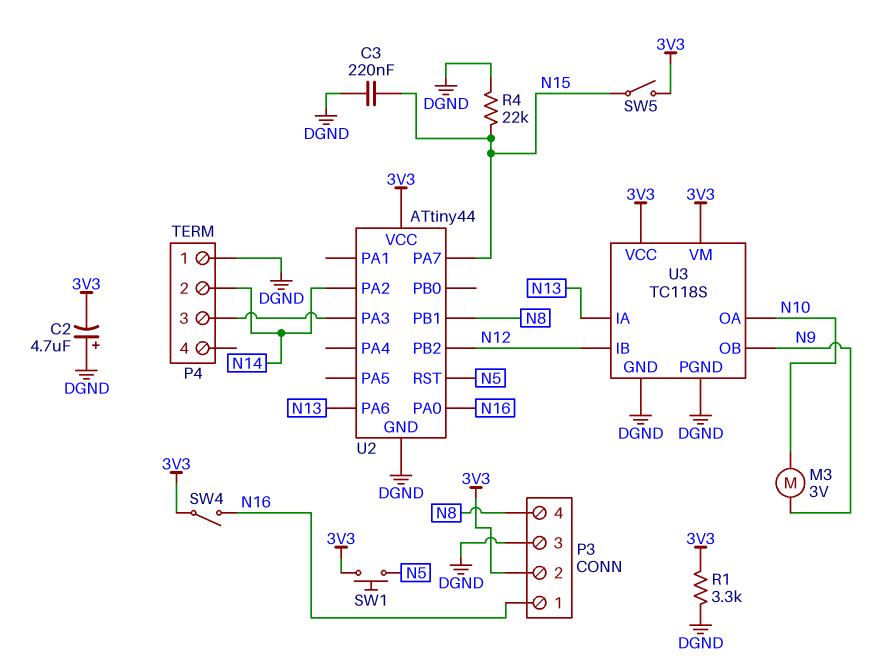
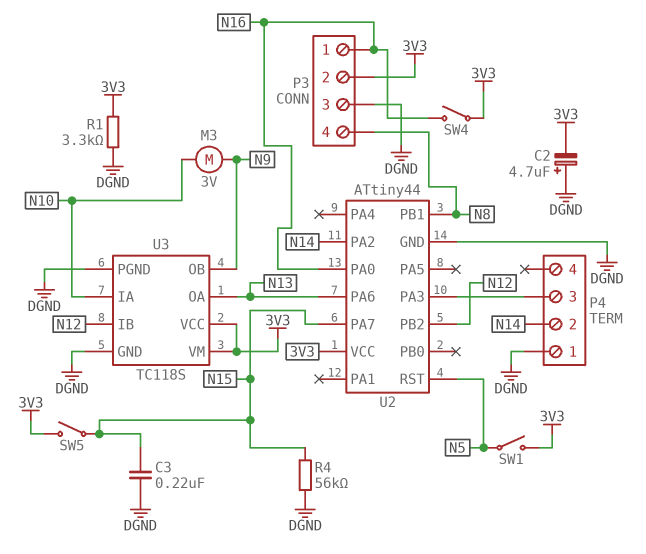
R4: 22k (DGND, N15) -> 56k (DGND, N15)
SW1: button (3V3, N5) -> switch (3V3, N5)
U3 pin IA: N13 -> N10
U3 pin OA: N10 -> N13

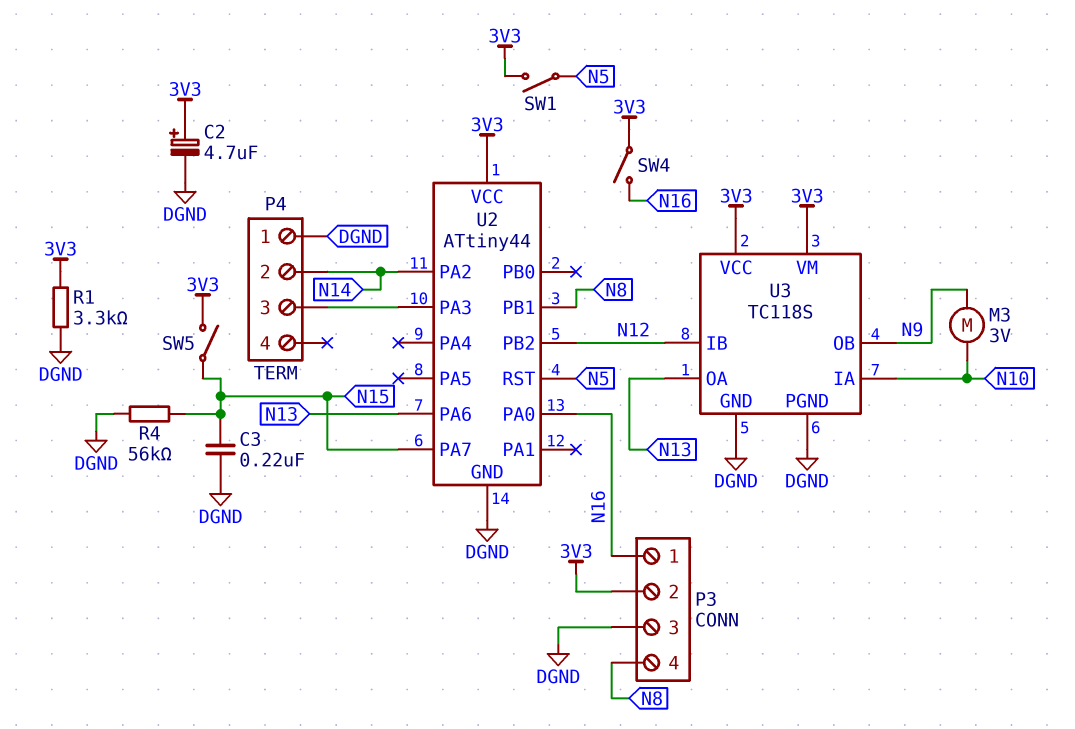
C2: 4.7uF (plus DGND, minus 3V3) -> 4.7uF (plus 3V3, minus DGND)

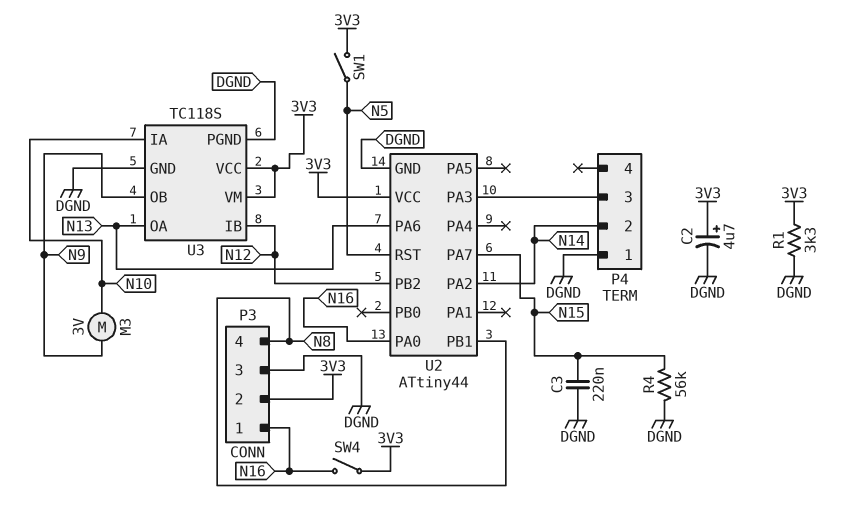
SW5: switch (3V3, N15) -> none

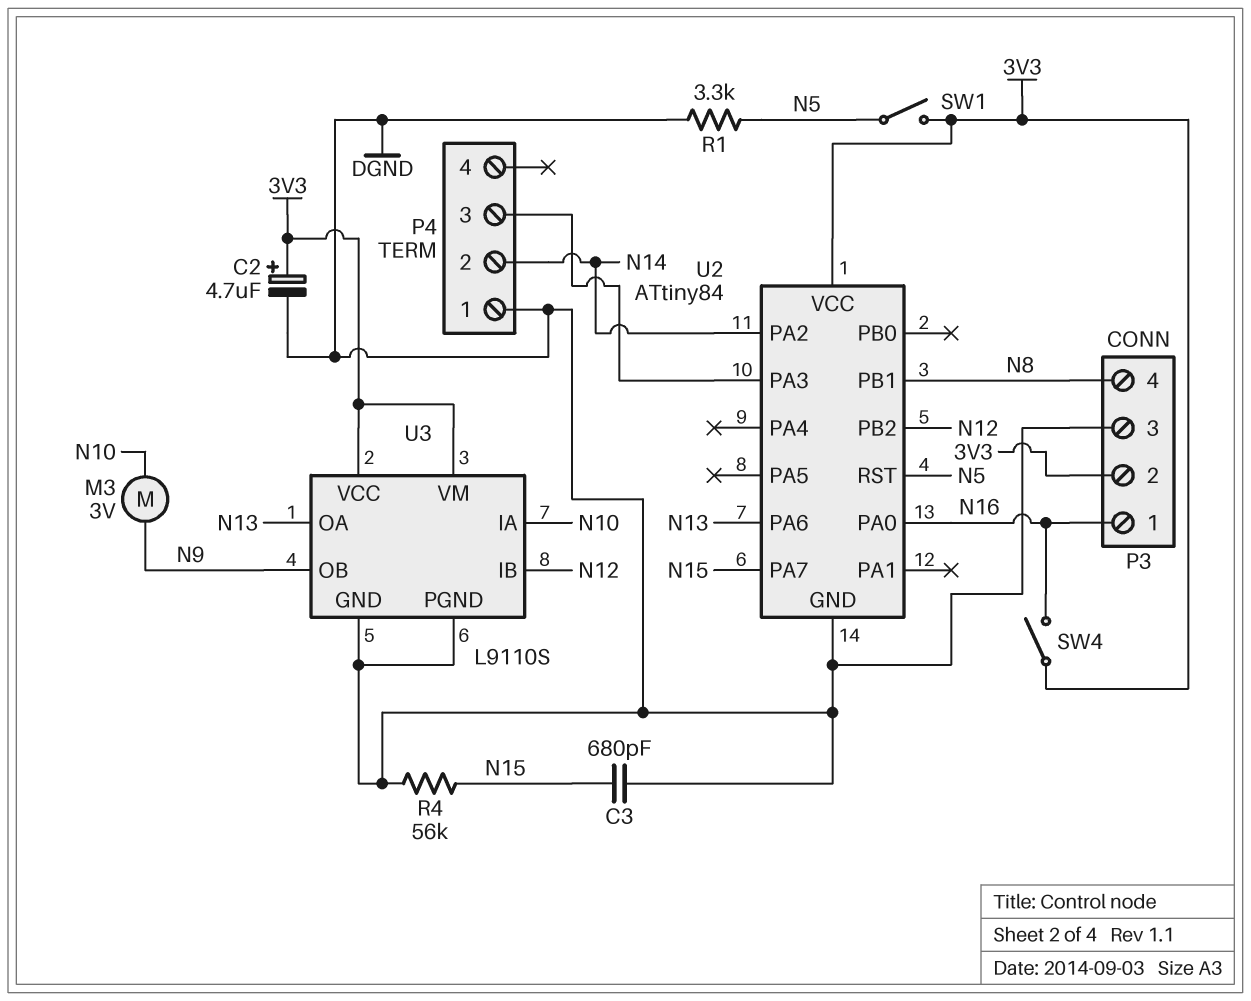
C3: 220nF (DGND, N15) -> 680pF (DGND, N15)
R1: 3.3k (3V3, DGND) -> 3.3k (DGND, N5)
U2: ATtiny44 -> ATtiny84
U3: TC118S -> L9110S

